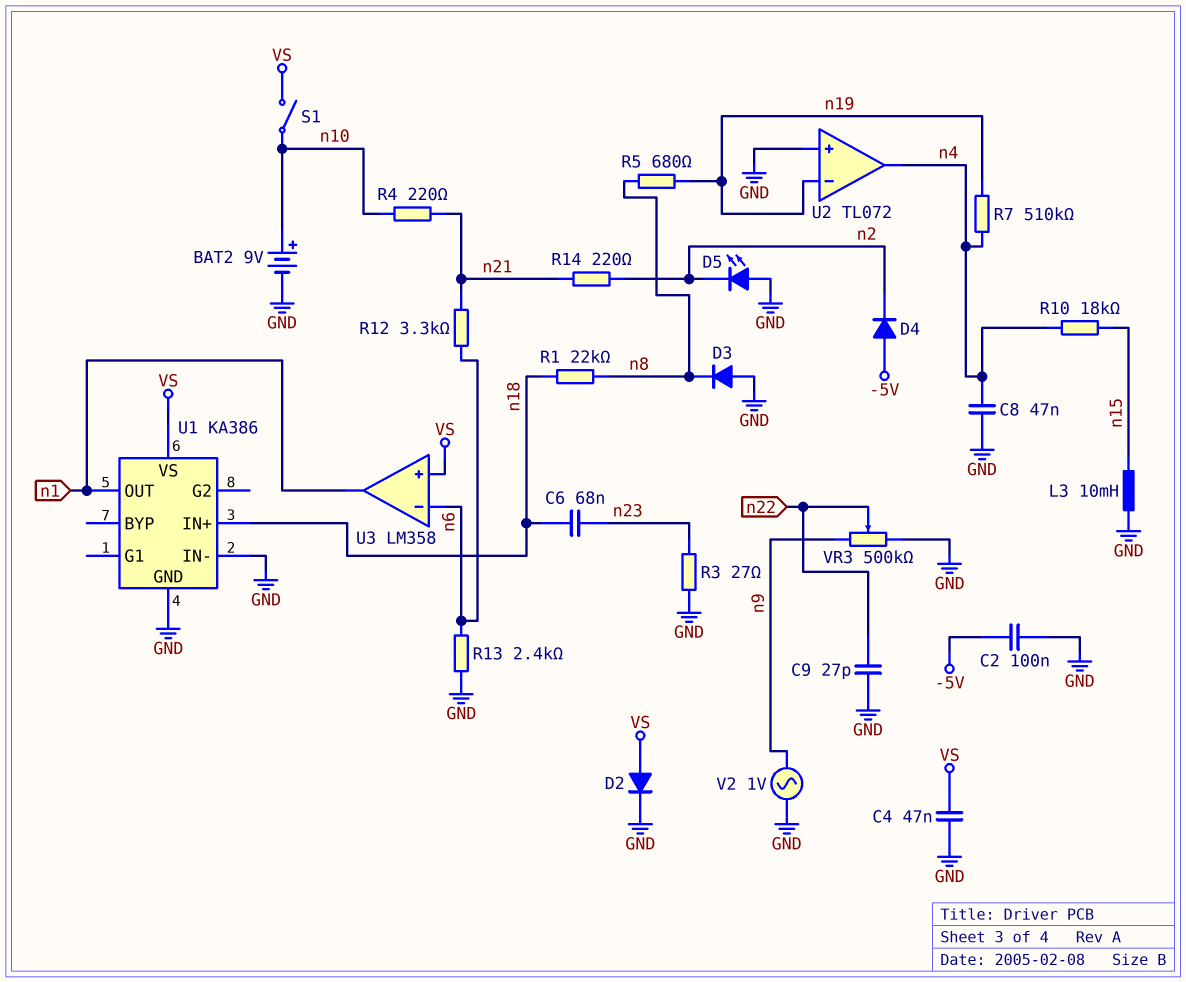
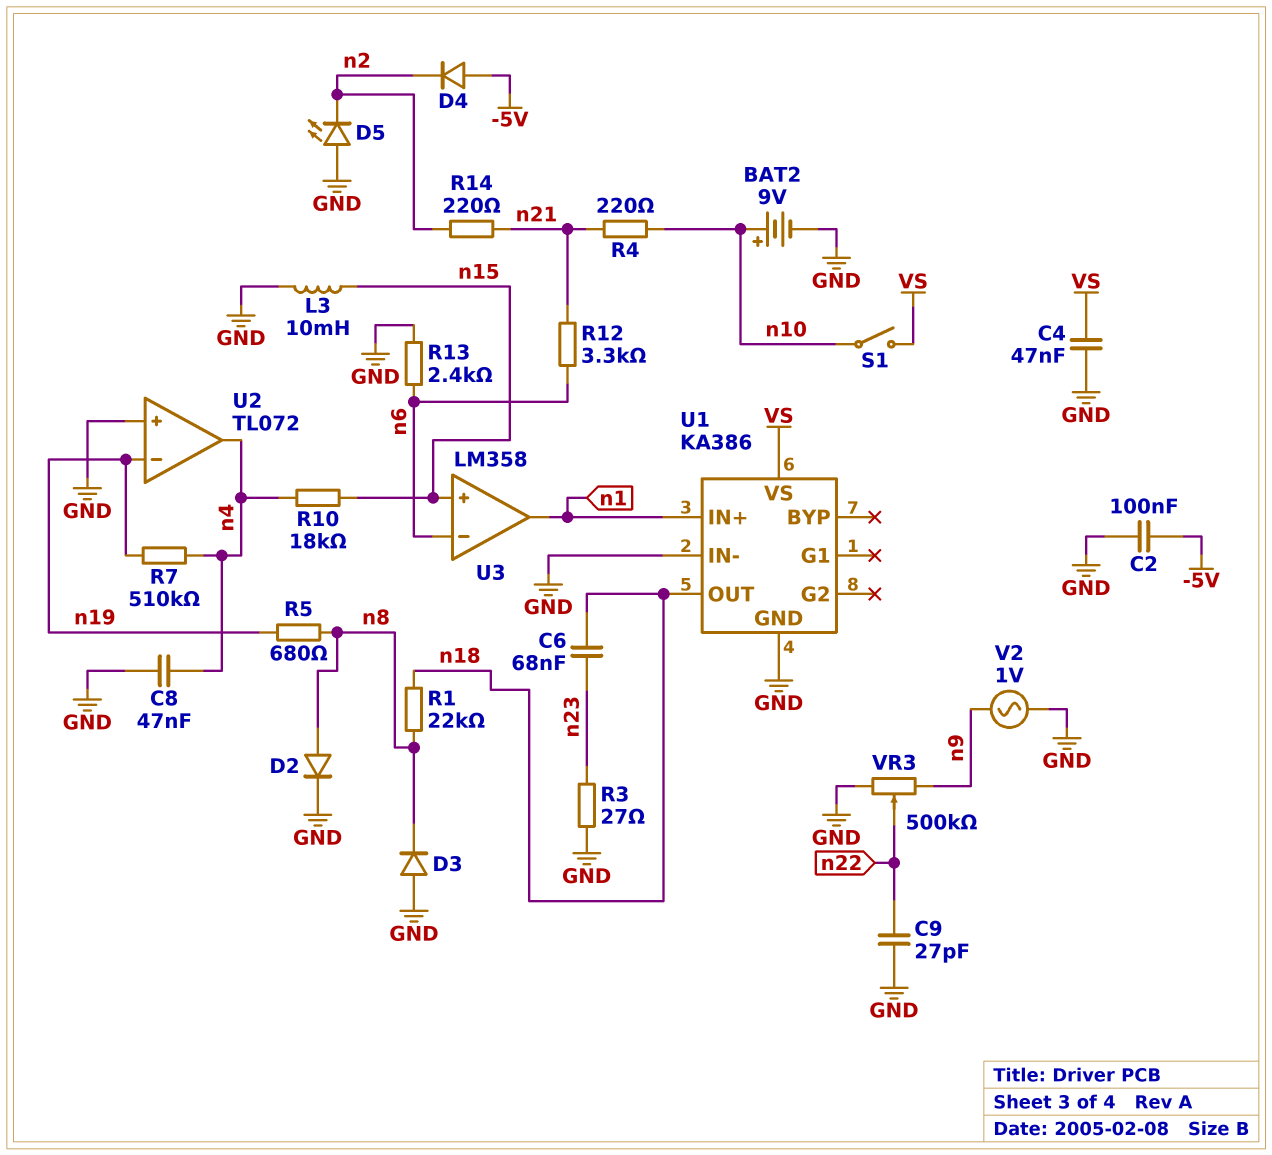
D2: diode (A VS, K GND) -> diode (A n8, K GND)
U1 pin IN+: n18 -> n1
U1 pin OUT: n1 -> n18
U3 pin in+: VS -> n15

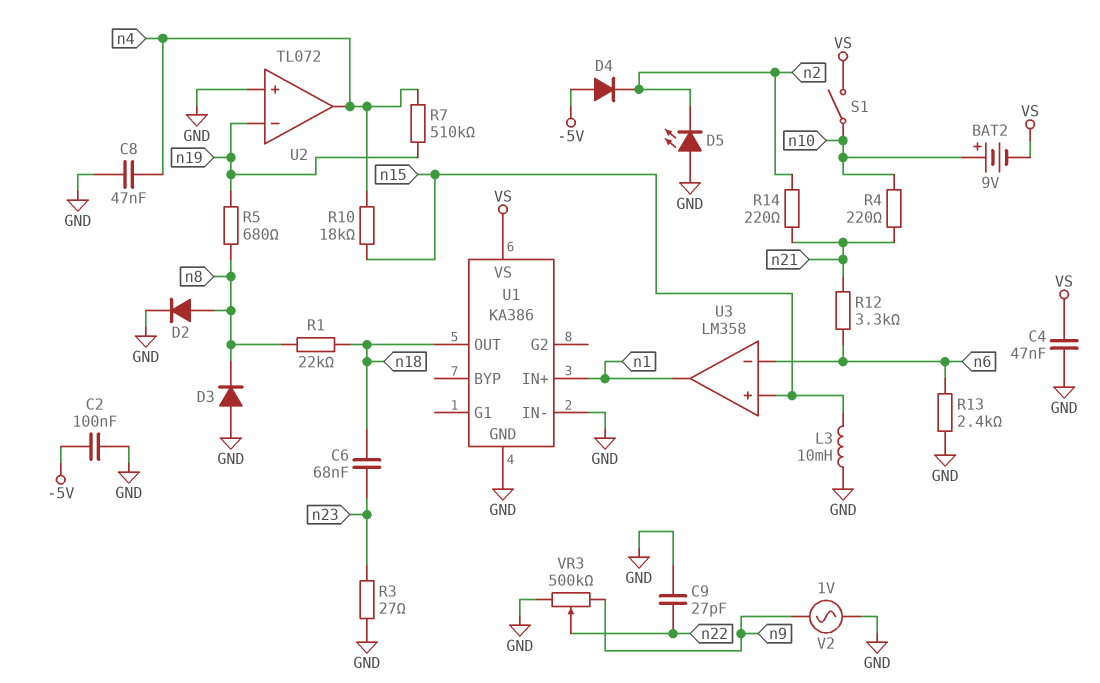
BAT2: 9V (plus n10, minus GND) -> 9V (plus n10, minus VS)

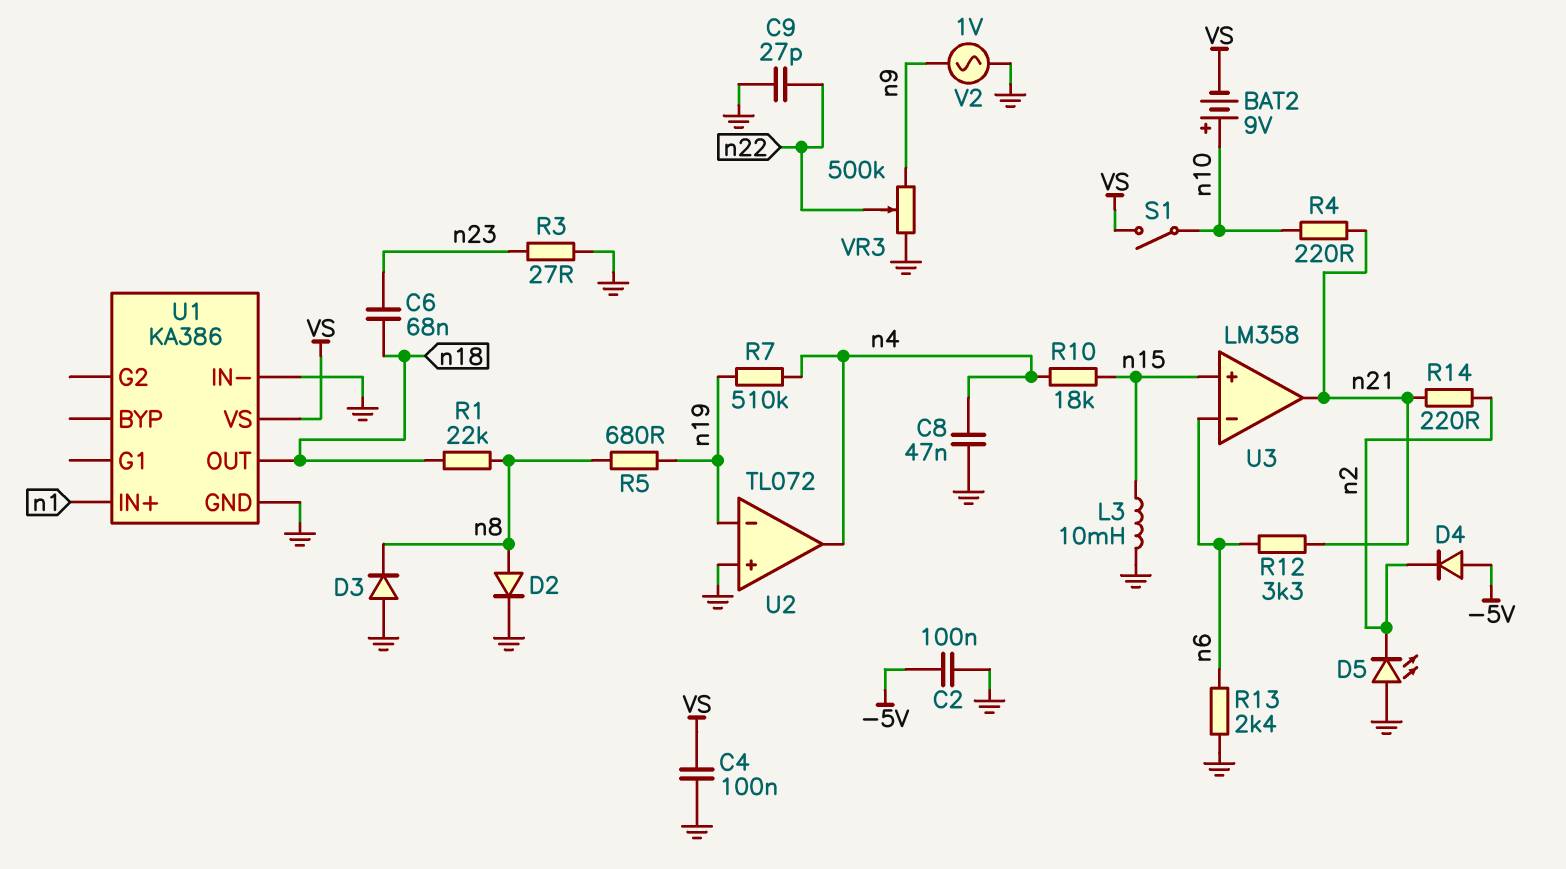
C4: 47nF (GND, VS) -> 100nF (GND, VS)
U3 pin out: n1 -> n21

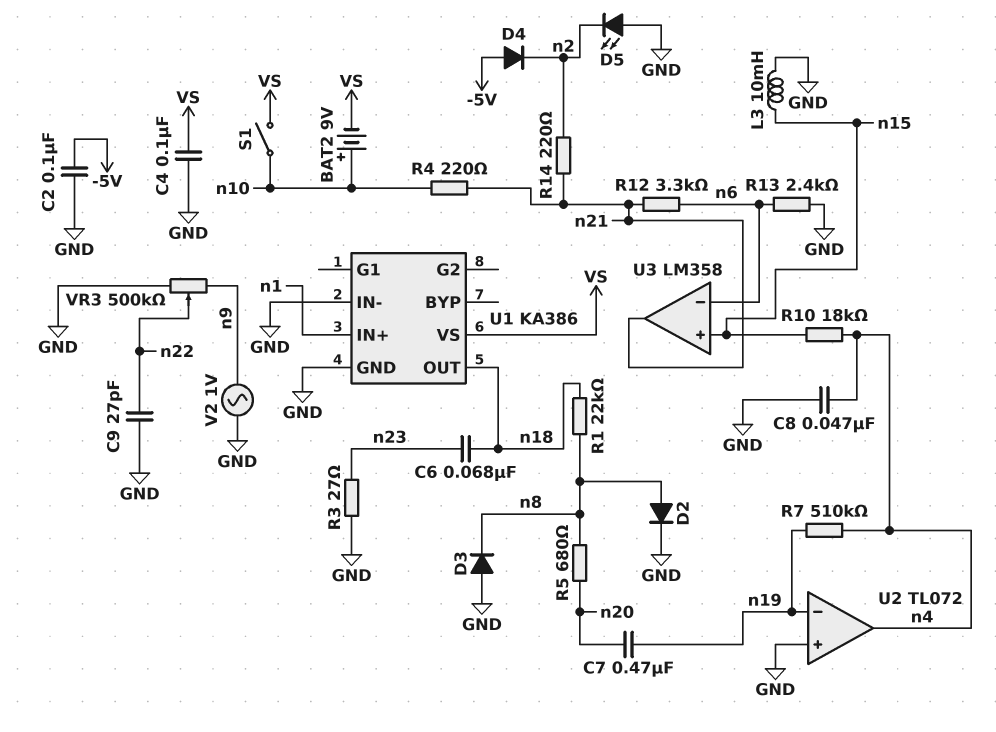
C7: none -> 470nF (n19, n20)
R5: 680 (n8, n19) -> 680 (n8, n20)

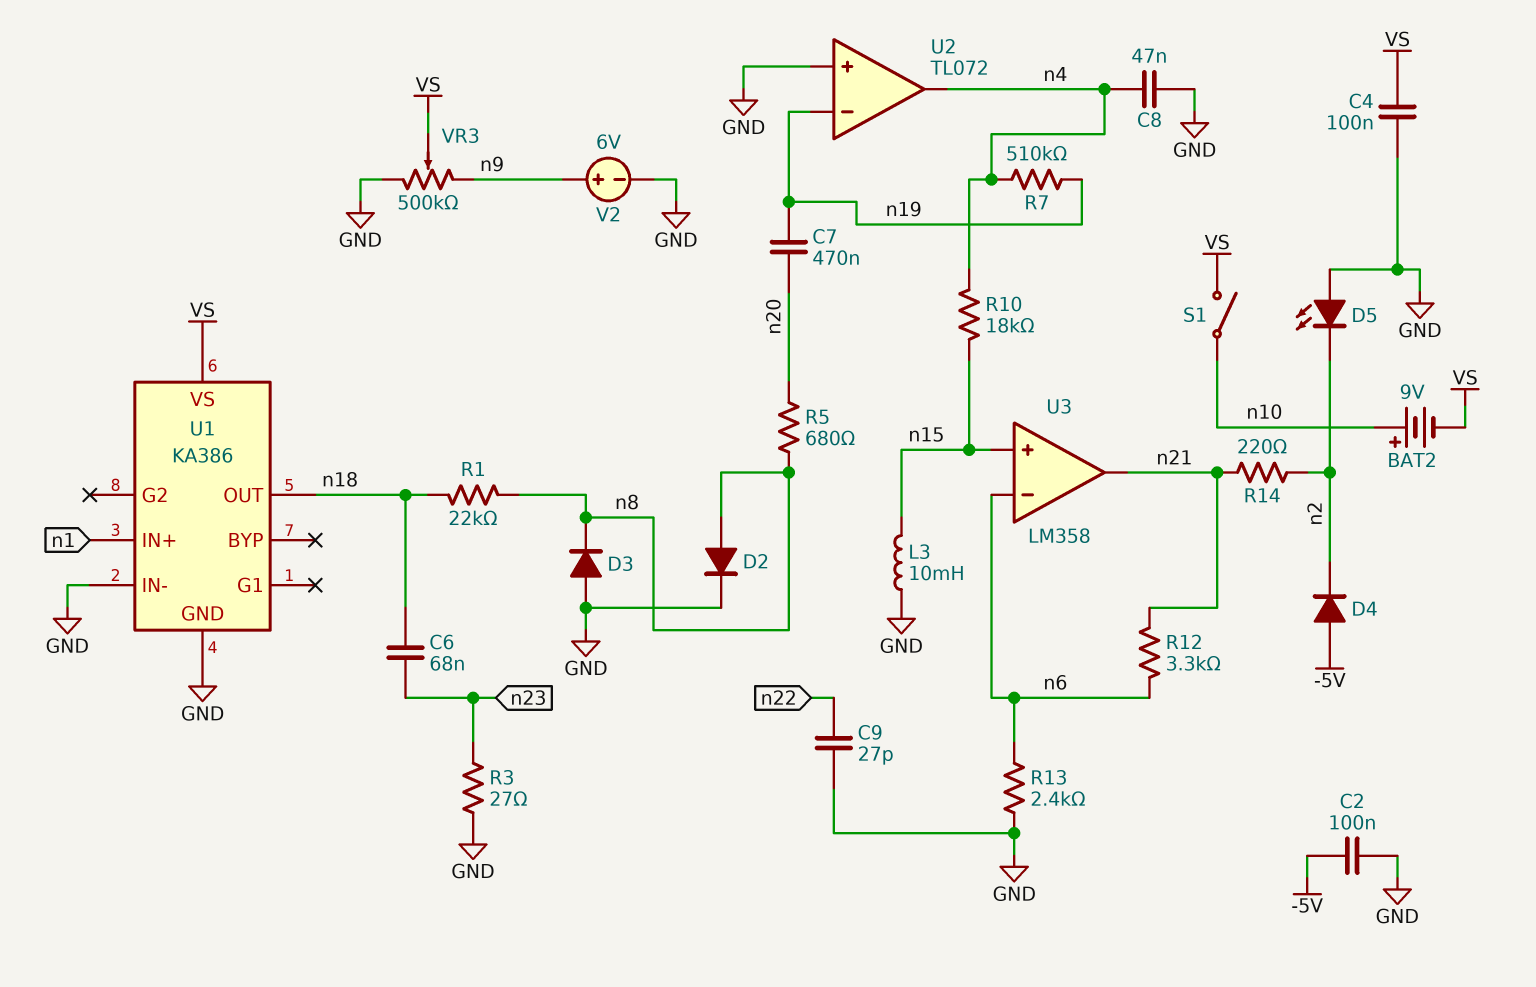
R4: 220 (n10, n21) -> none
V2: AC 1V (GND, n9) -> 6V (plus n9, minus GND)
VR3: 500k (GND, n9, wiper n22) -> 500k (GND, n9, wiper VS)

